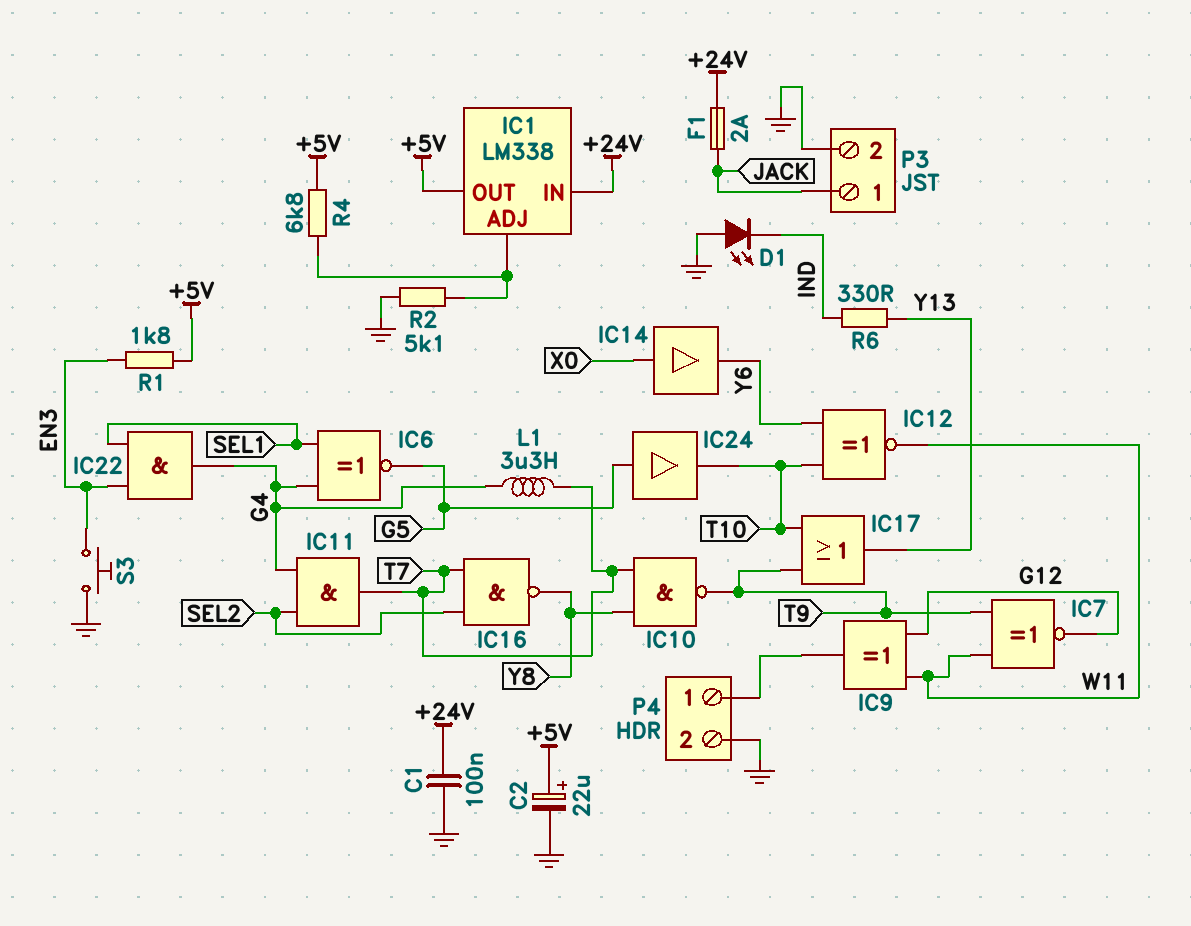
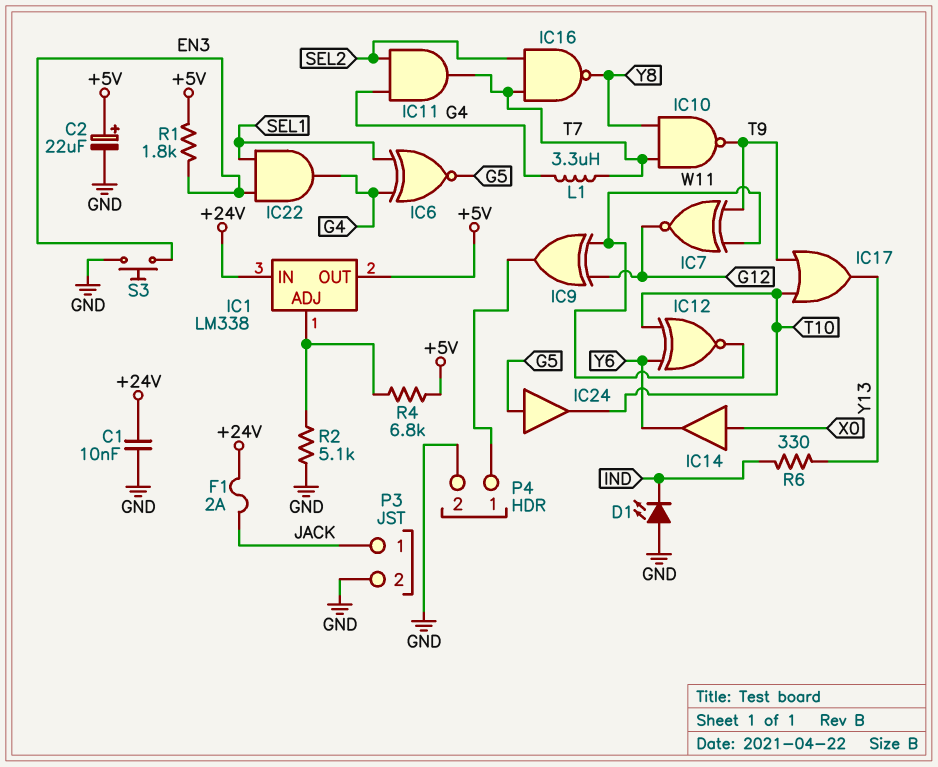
C1: 100nF (+24V, GND) -> 10nF (+24V, GND)

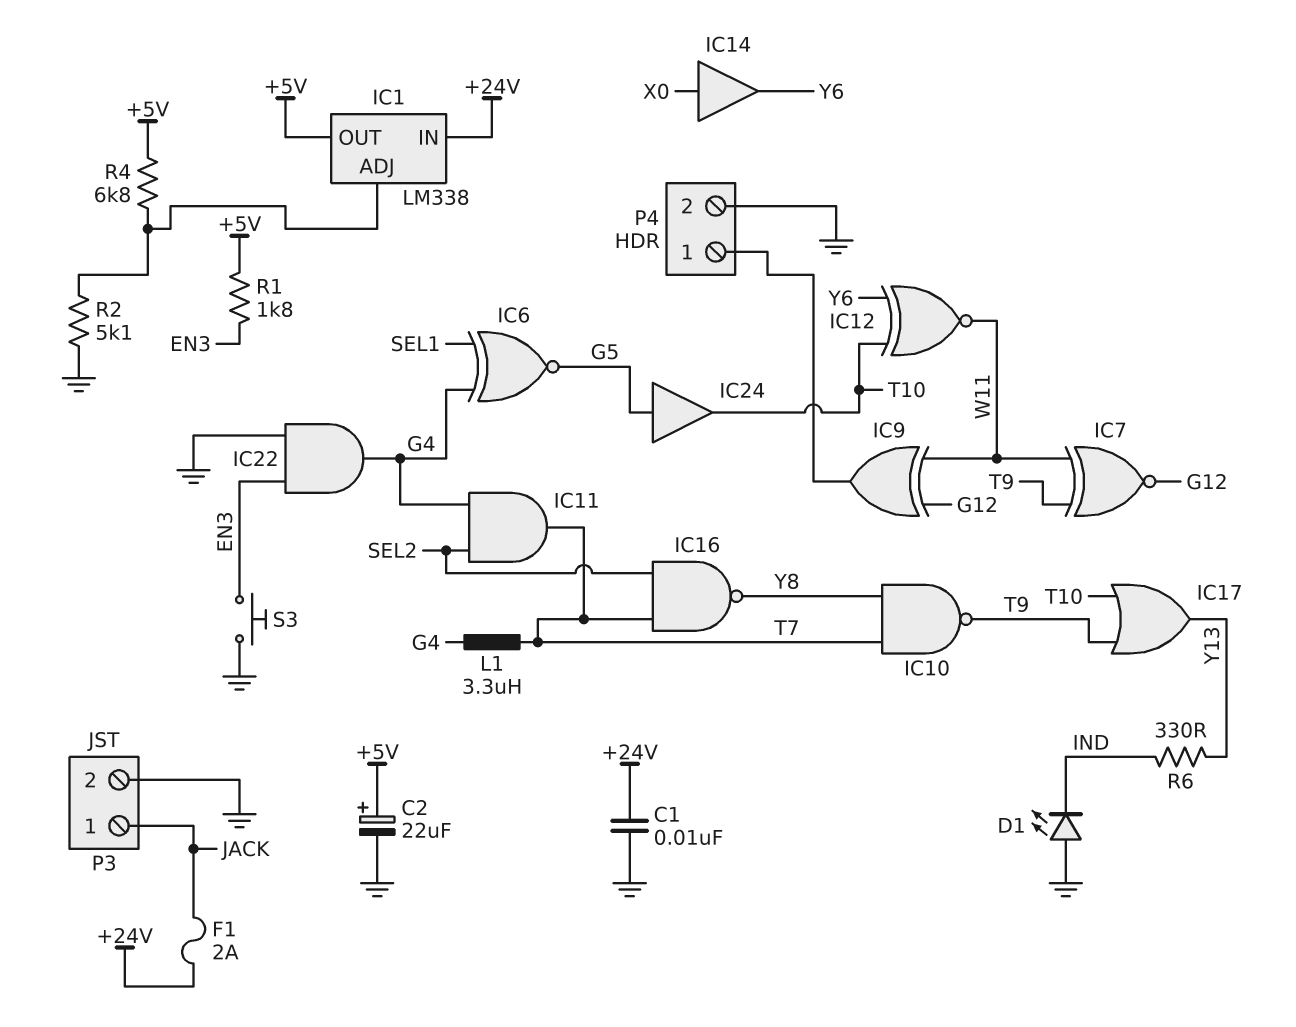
IC22: AND (in EN3, in SEL1, out G4) -> AND (in EN3, in GND, out G4)

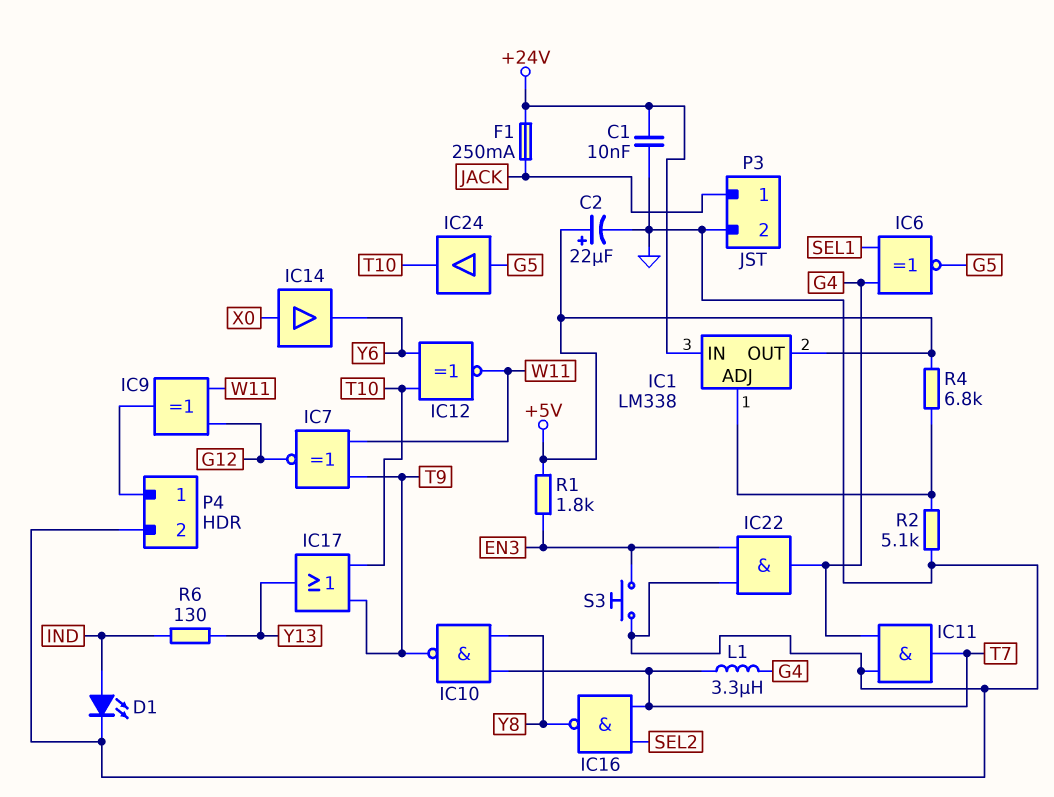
D1: LED (A GND, K IND) -> LED (A IND, K GND)
F1: 2A (+24V, JACK) -> 250mA (+24V, JACK)
IC11: AND (in G4, in SEL2, out T7) -> AND (in G4, in GND, out T7)
R6: 330 (IND, Y13) -> 130 (IND, Y13)

